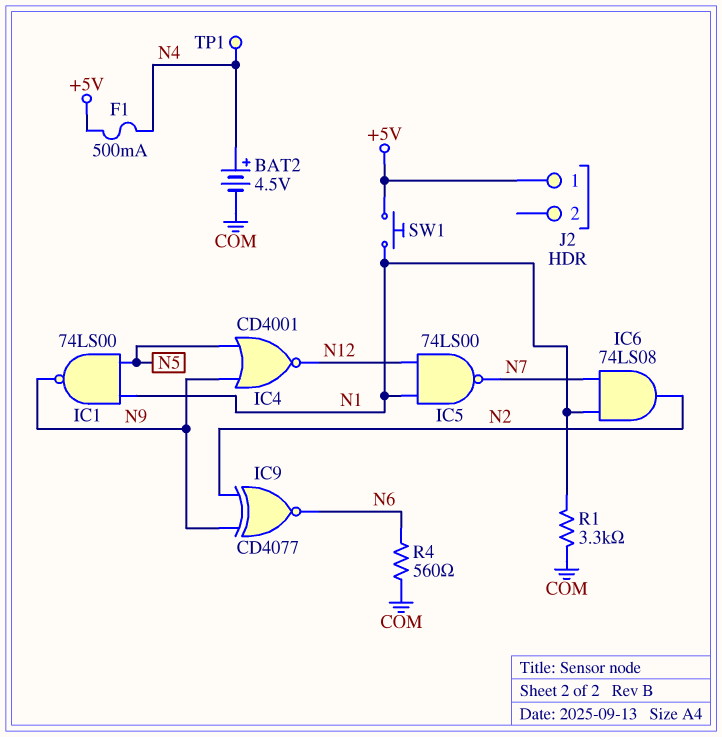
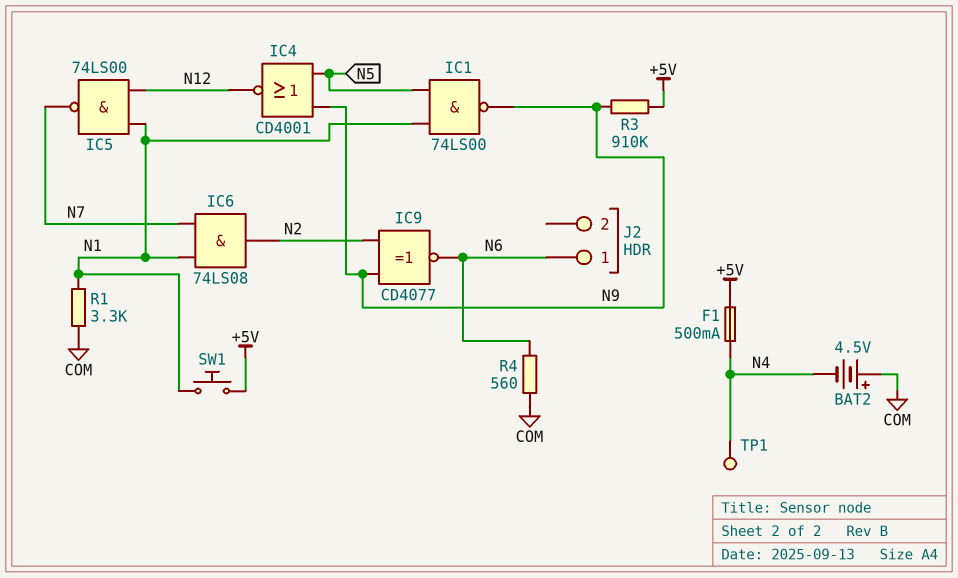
BAT2: 4.5V (plus N4, minus COM) -> 4.5V (plus COM, minus N4)
J2 pin 1: +5V -> N6
R3: none -> 910k (+5V, N9)

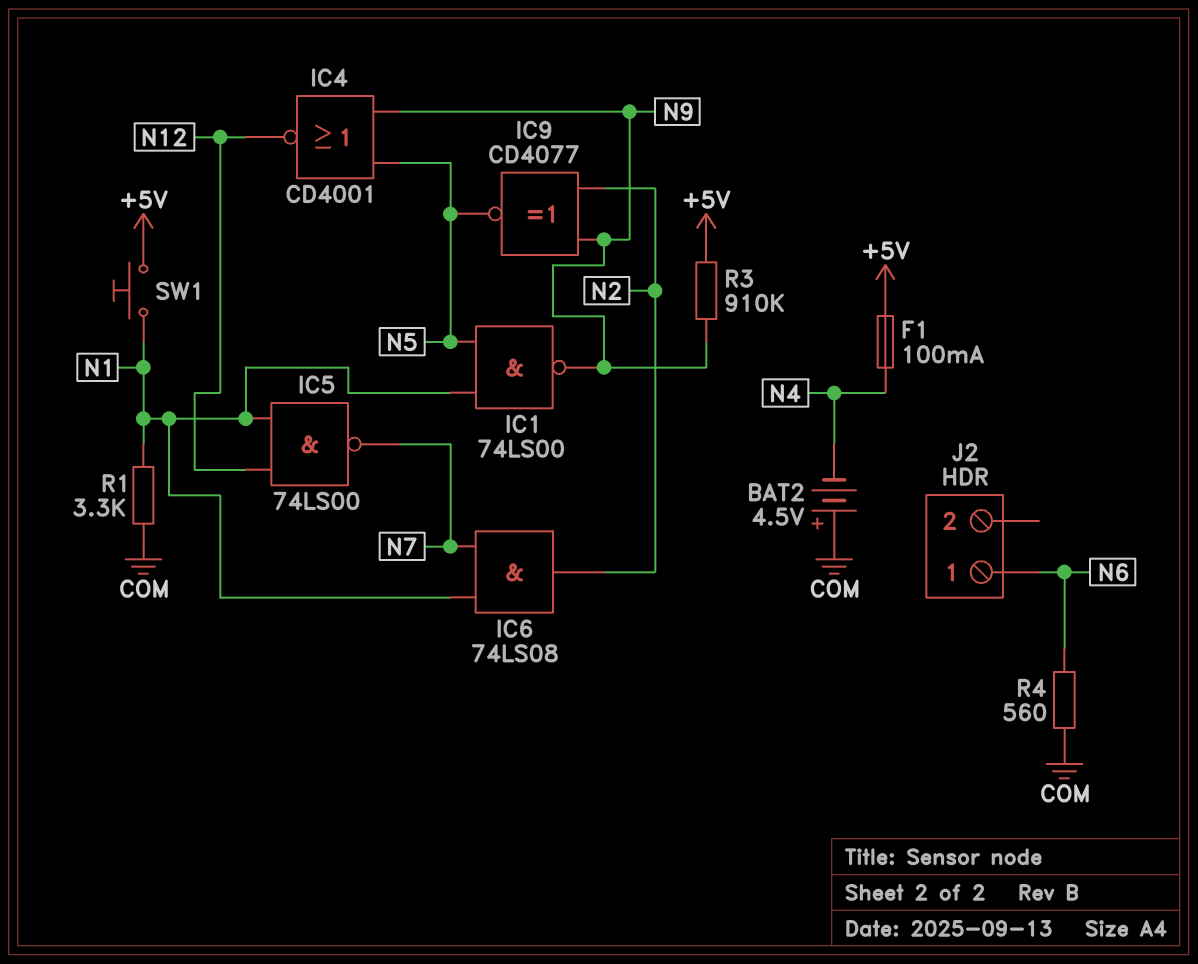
F1: 500mA (+5V, N4) -> 100mA (+5V, N4)
IC9: XNOR CD4077 (in N2, in N9, out N6) -> XNOR CD4077 (in N2, in N9, out N5)
TP1: test point (N4) -> none

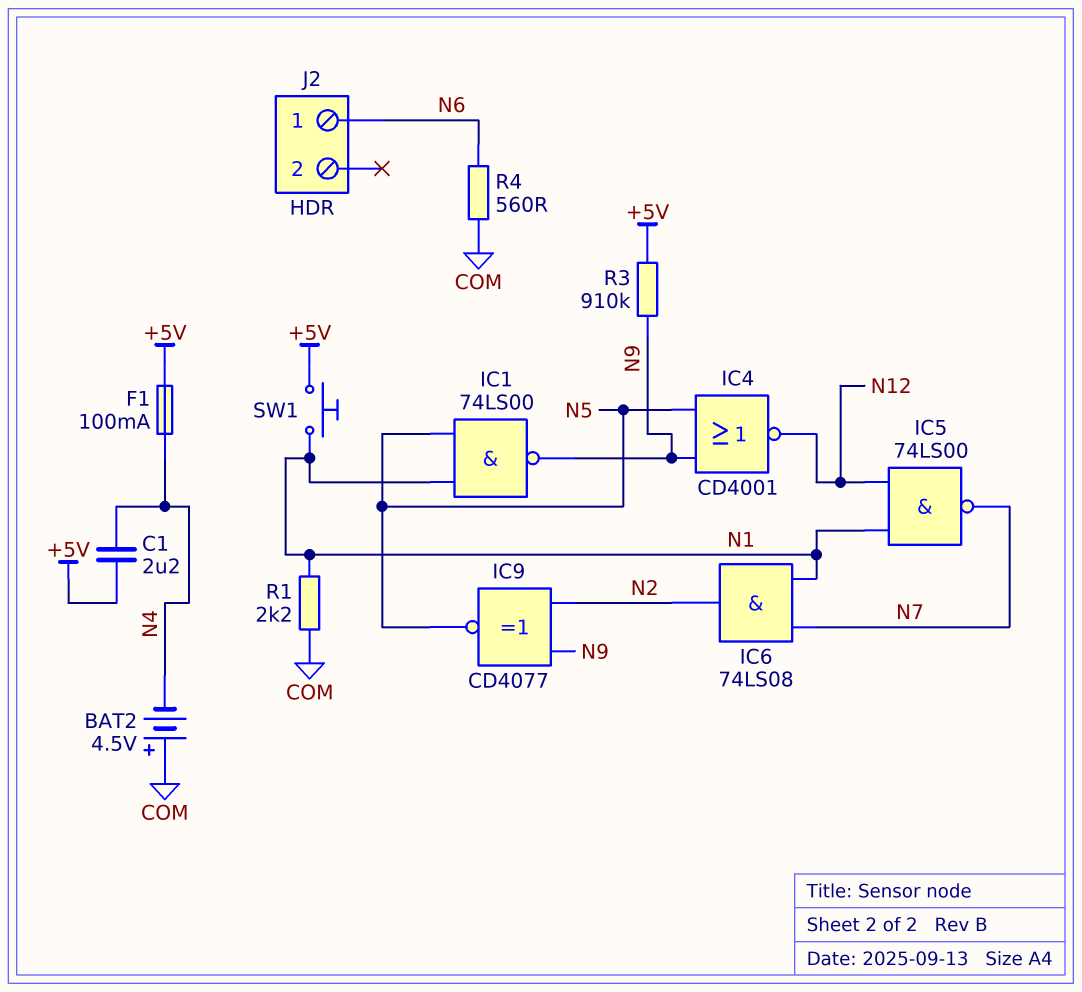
C1: none -> 2.2uF (+5V, N4)
R1: 3.3k (COM, N1) -> 2.2k (COM, N1)

